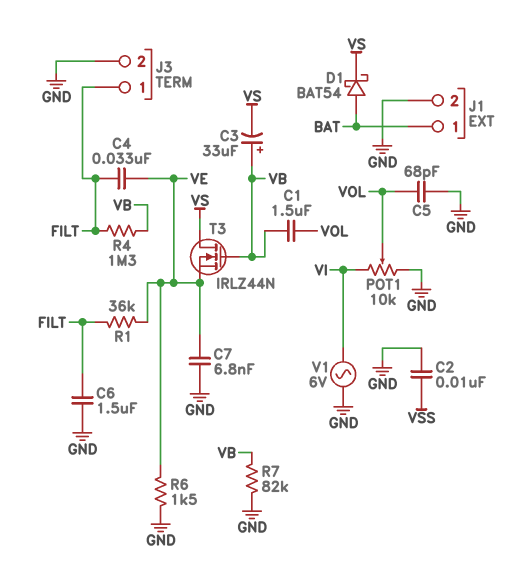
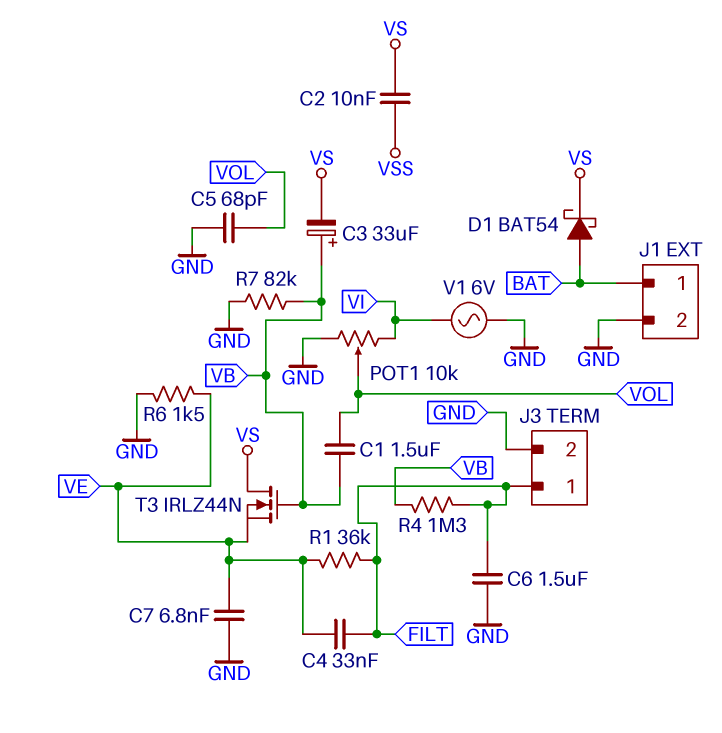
C2: 10nF (GND, VSS) -> 10nF (VS, VSS)

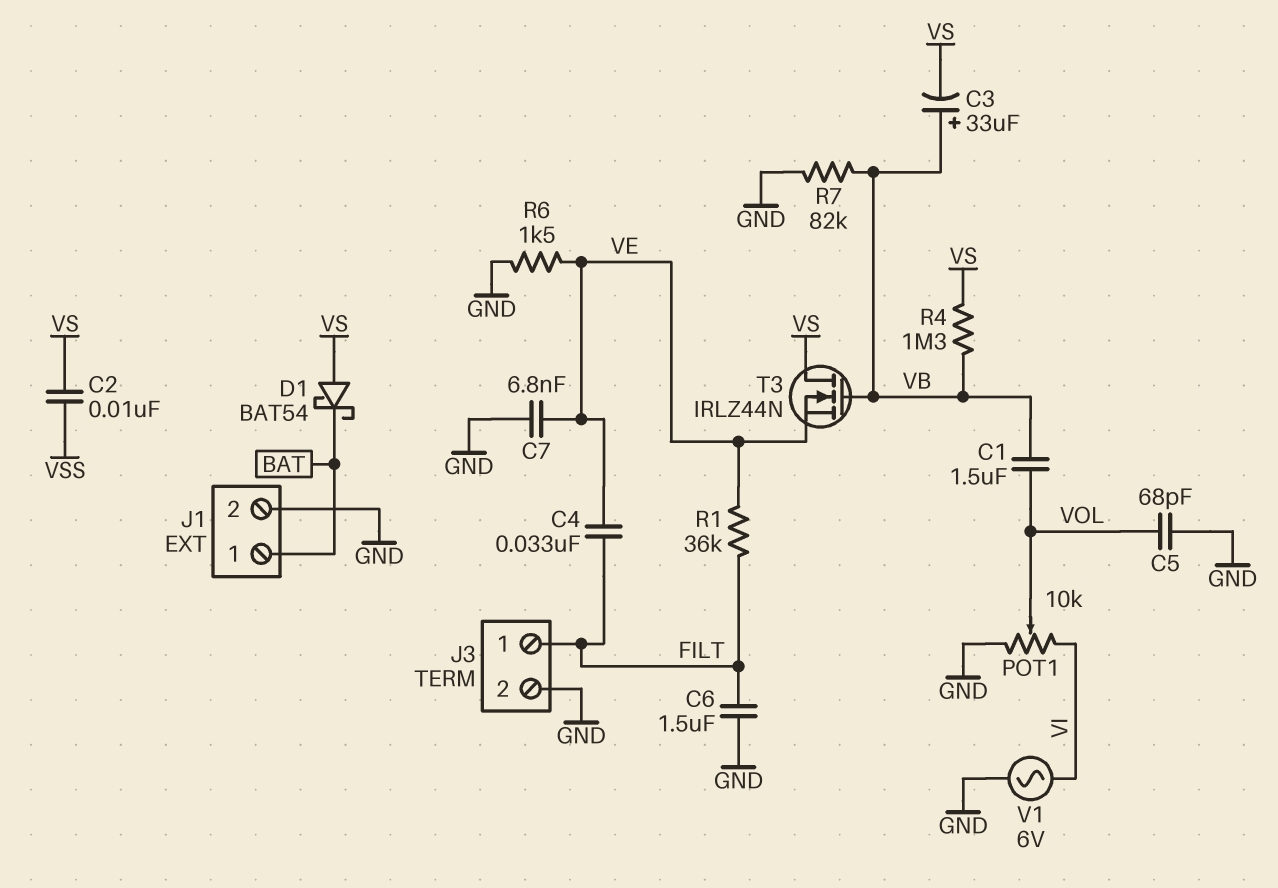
D1: schottky BAT54 (A BAT, K VS) -> schottky BAT54 (A VS, K BAT)
R4: 1.3M (FILT, VB) -> 1.3M (VB, VS)

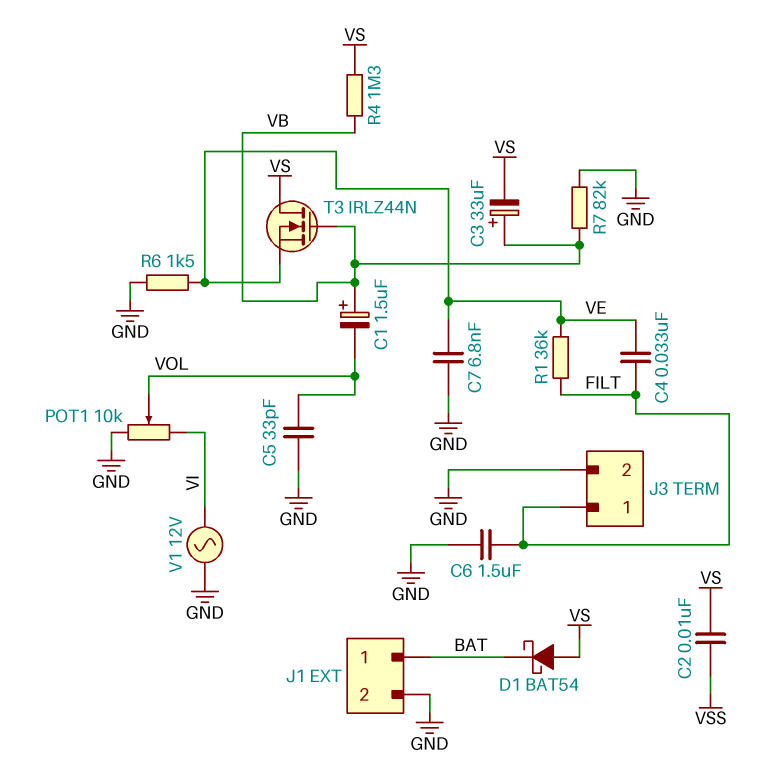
C1: 1.5uF (VB, VOL) -> 1.5uF (plus VB, minus VOL)
C5: 68pF (GND, VOL) -> 33pF (GND, VOL)
V1: AC 6V (GND, VI) -> AC 12V (GND, VI)

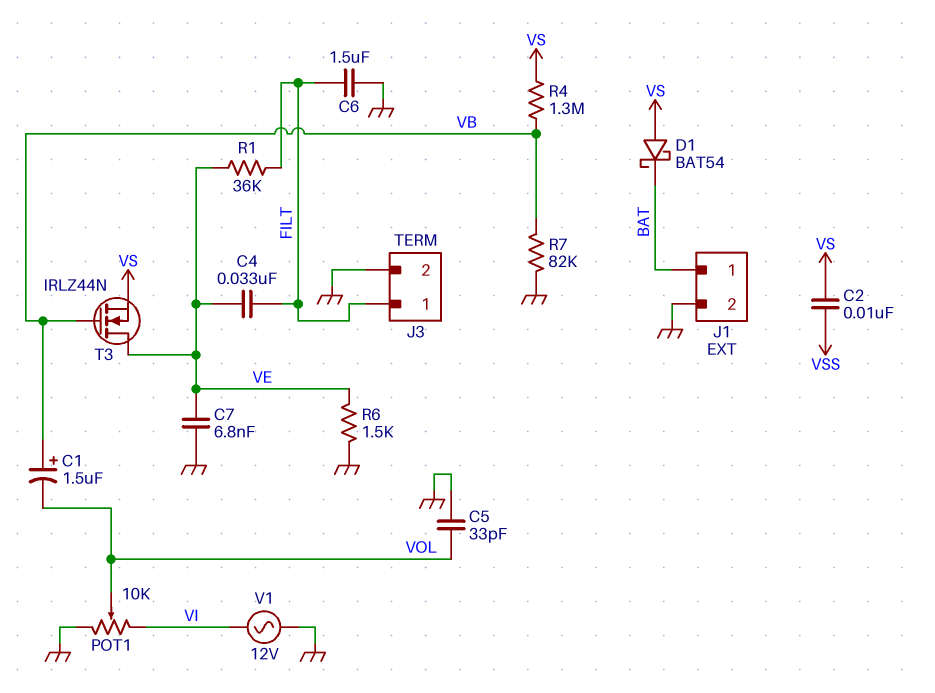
C3: 33uF (plus VB, minus VS) -> none
T3: NMOS IRLZ44N (G VB, D VS, S VE) -> NMOS IRLZ44N (G VB, D VE, S VS)

